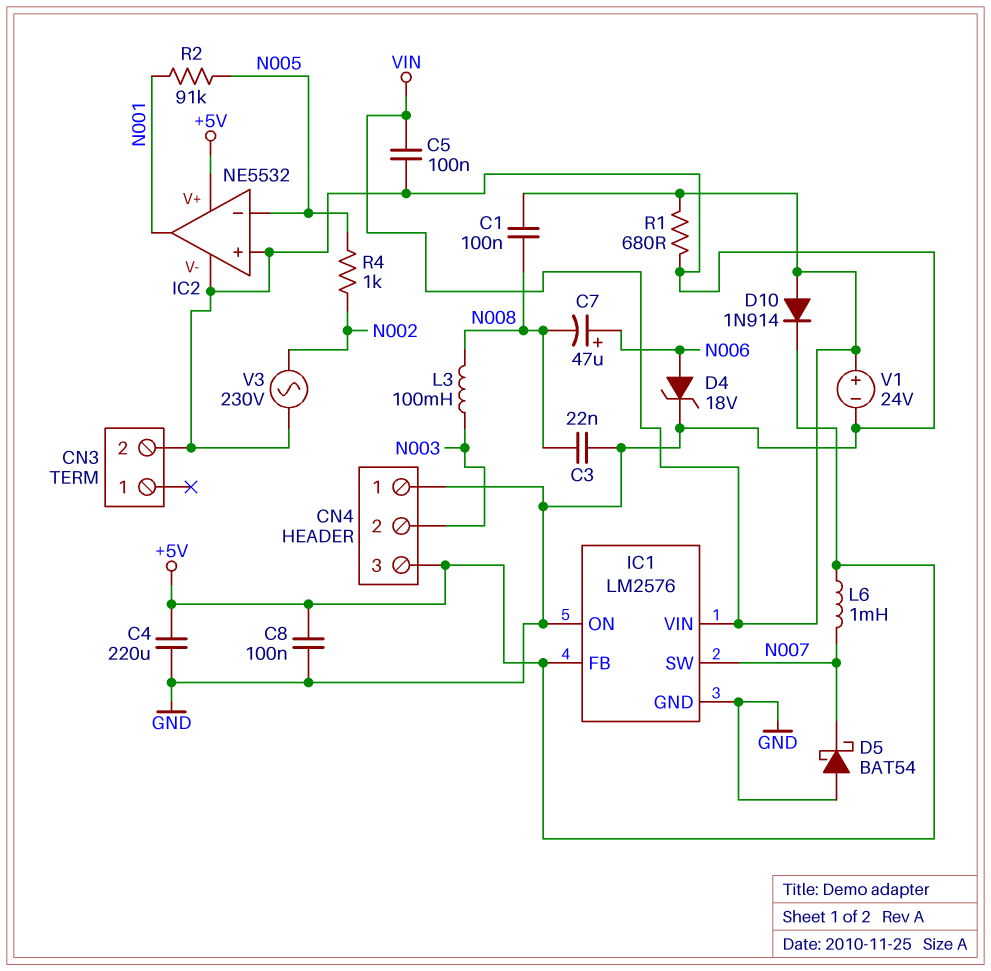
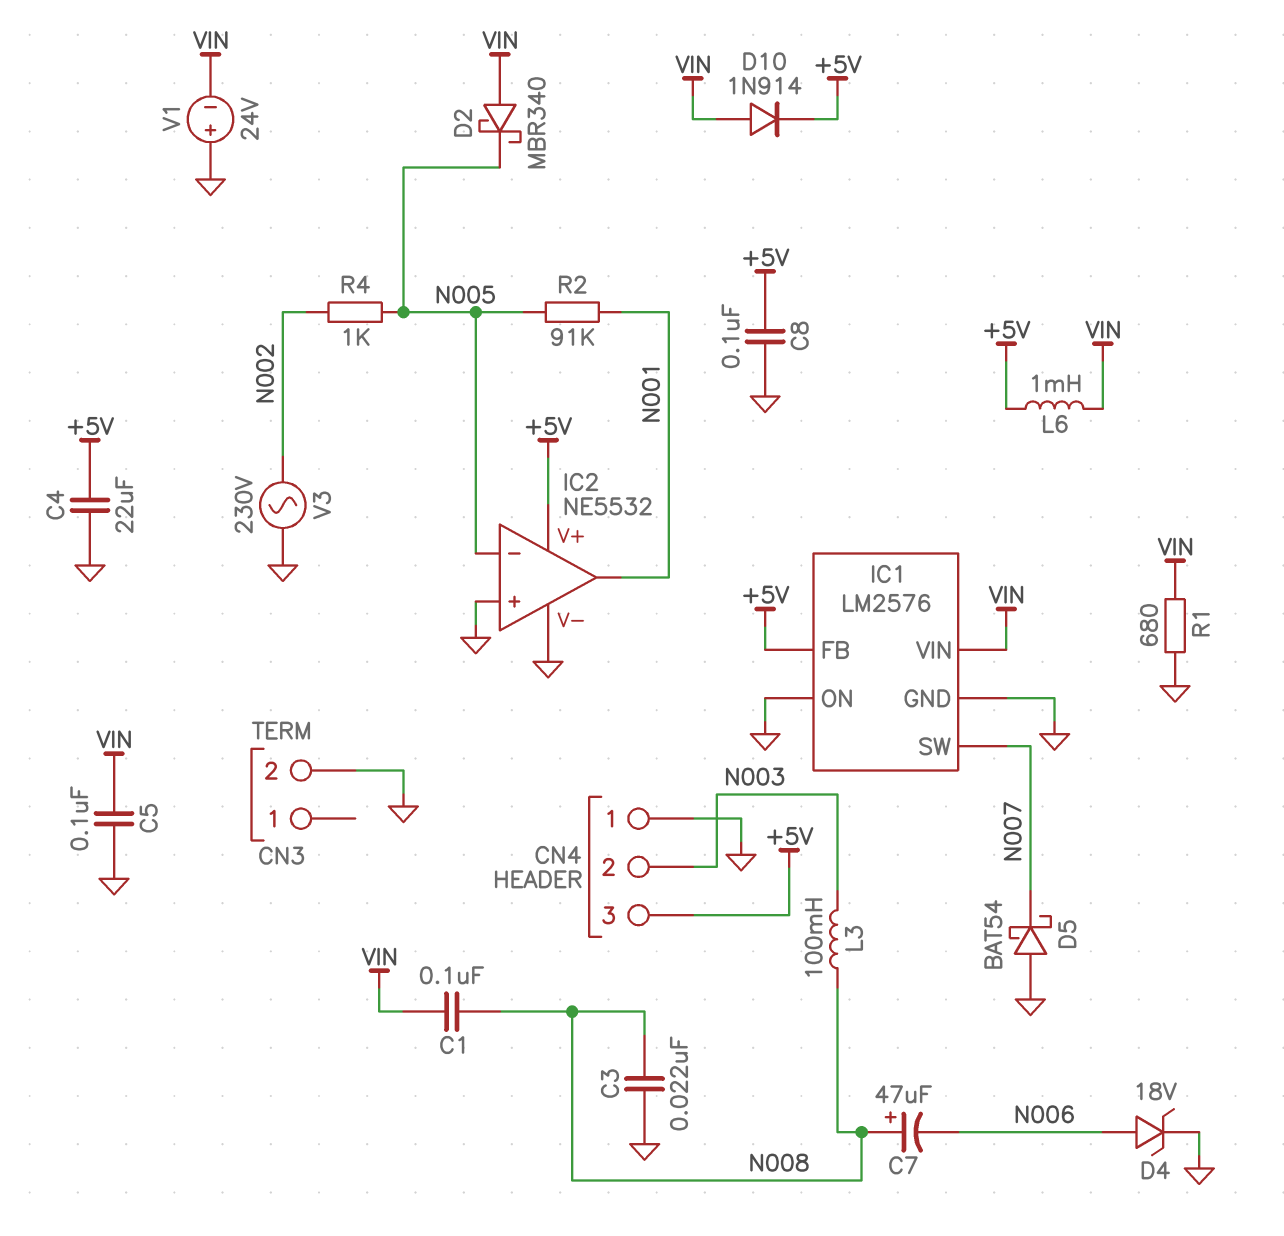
C4: 220uF (+5V, GND) -> 22uF (+5V, GND)
C7: 47uF (plus N006, minus N008) -> 47uF (plus N008, minus N006)
D2: none -> schottky MBR340 (A VIN, K N005)
L6: 1mH (+5V, N007) -> 1mH (+5V, VIN)
V1: 24V (plus VIN, minus GND) -> 24V (plus GND, minus VIN)

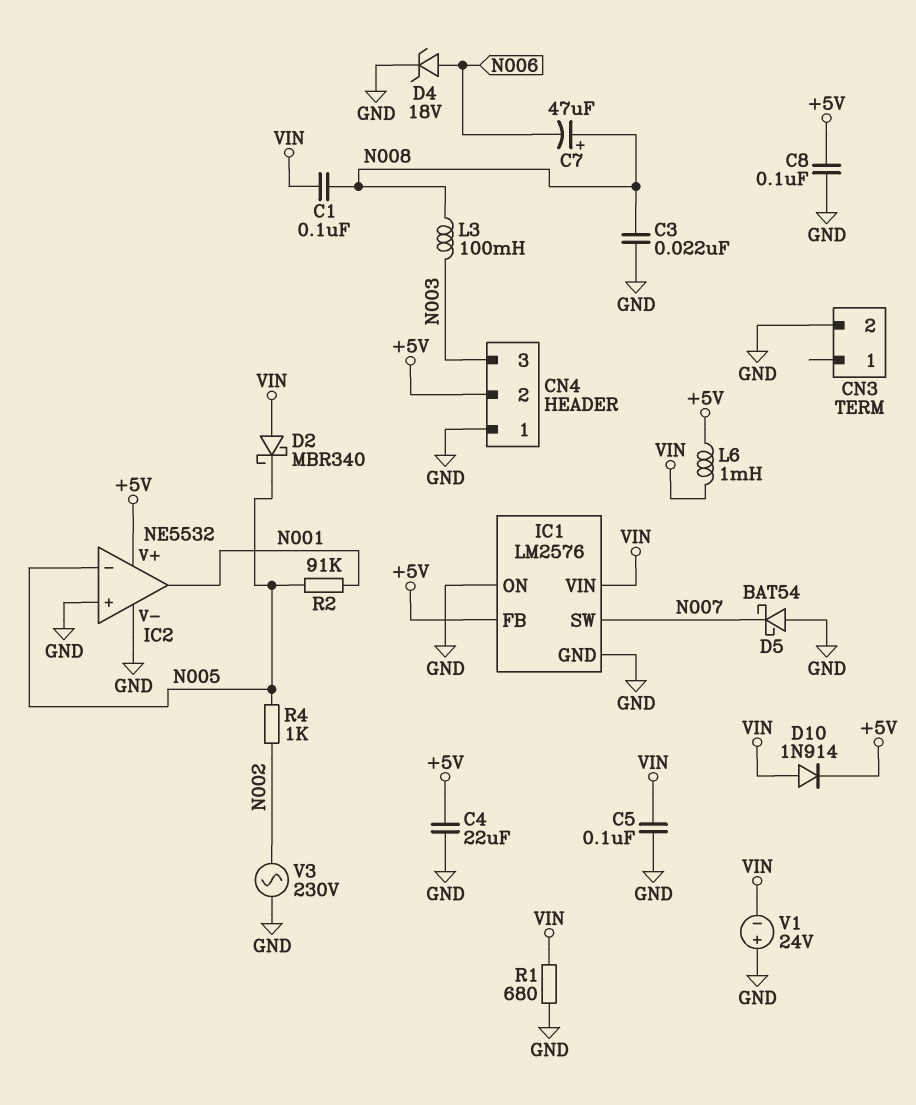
CN4 pin 2: N003 -> +5V
CN4 pin 3: +5V -> N003

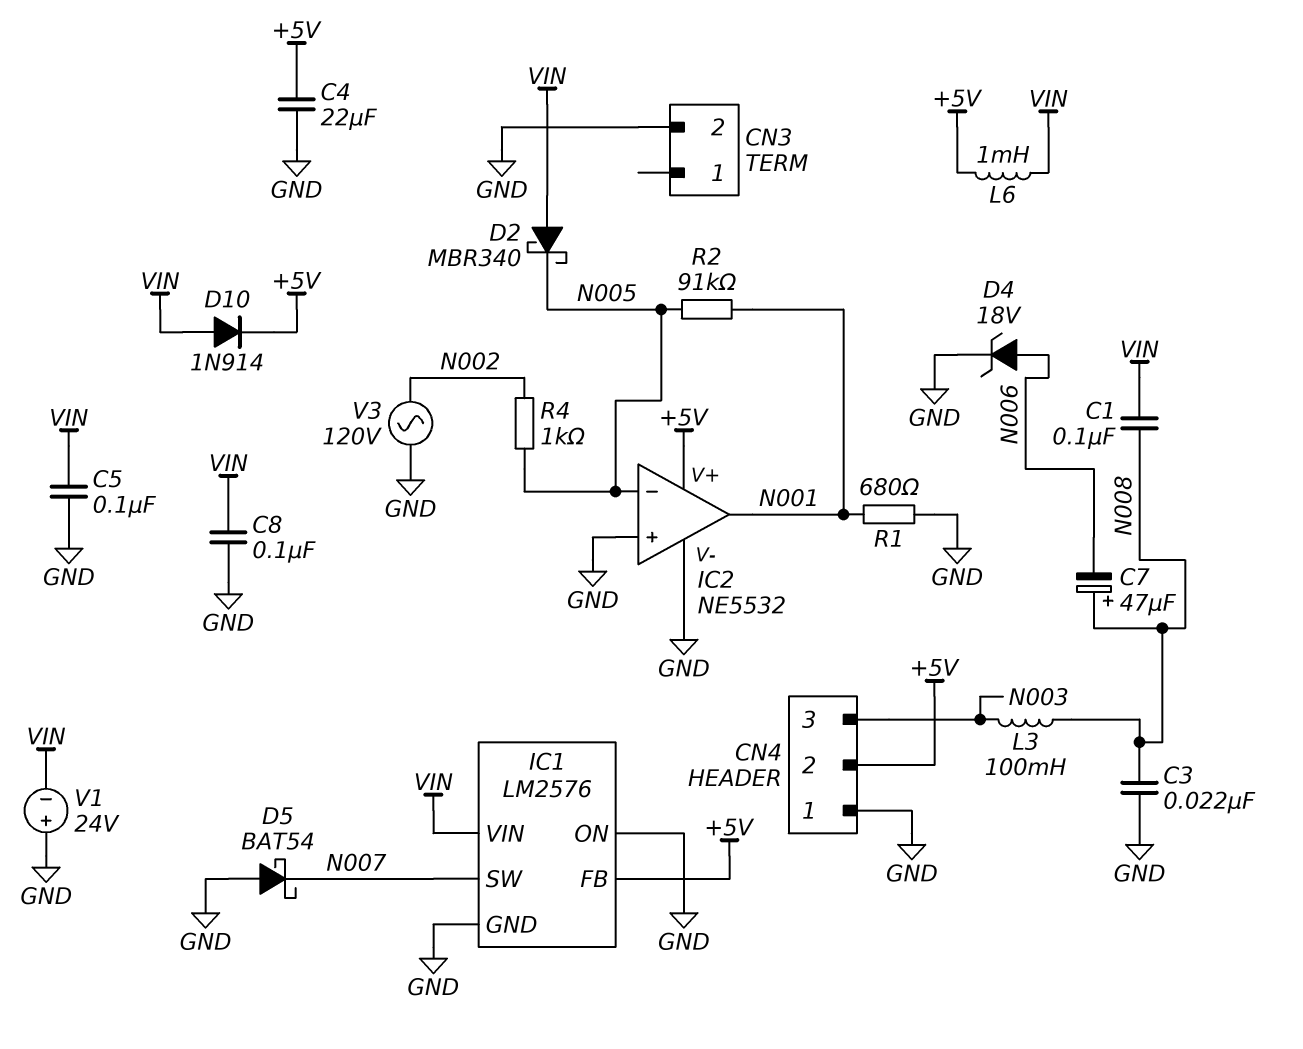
C8: 100nF (+5V, GND) -> 100nF (GND, VIN)
R1: 680 (GND, VIN) -> 680 (GND, N001)
V3: AC 230V (GND, N002) -> AC 120V (GND, N002)

